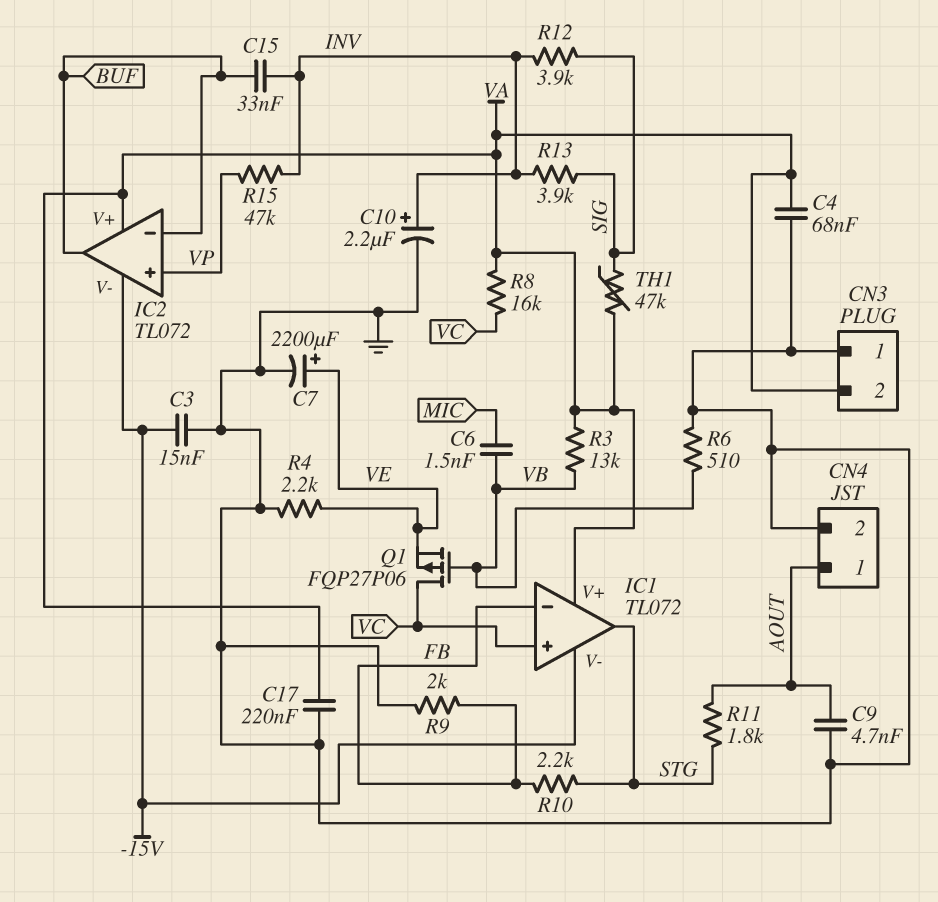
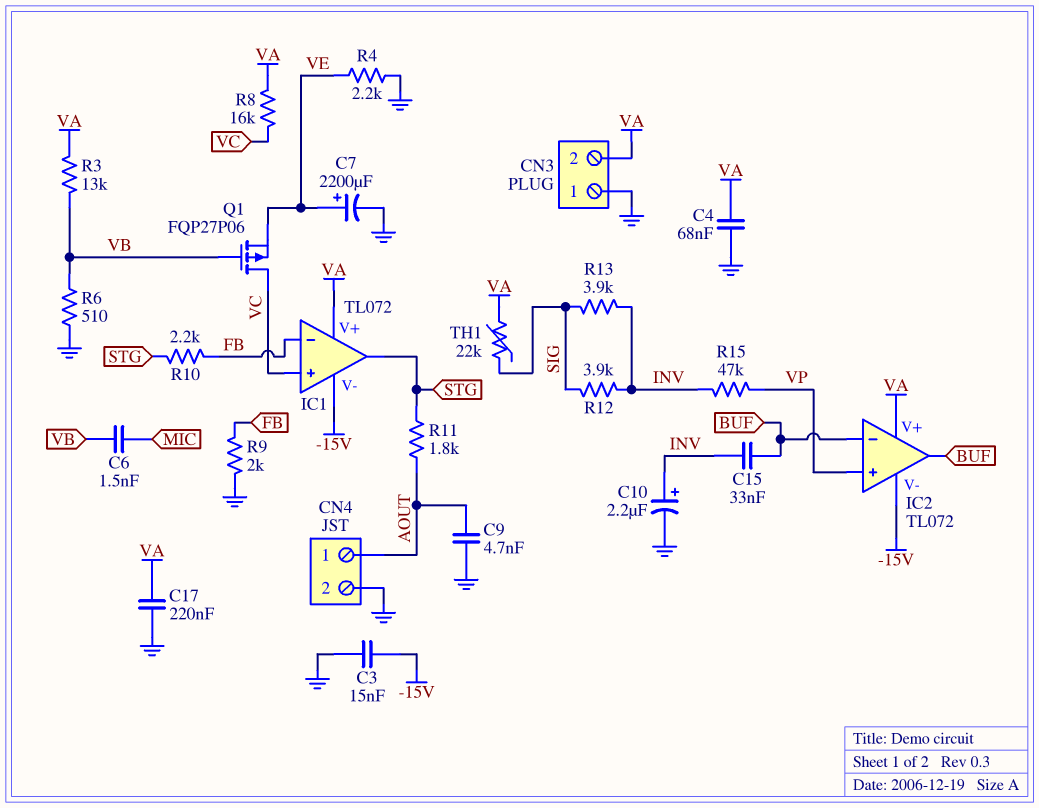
TH1: 47k (SIG, VA) -> 22k (SIG, VA)

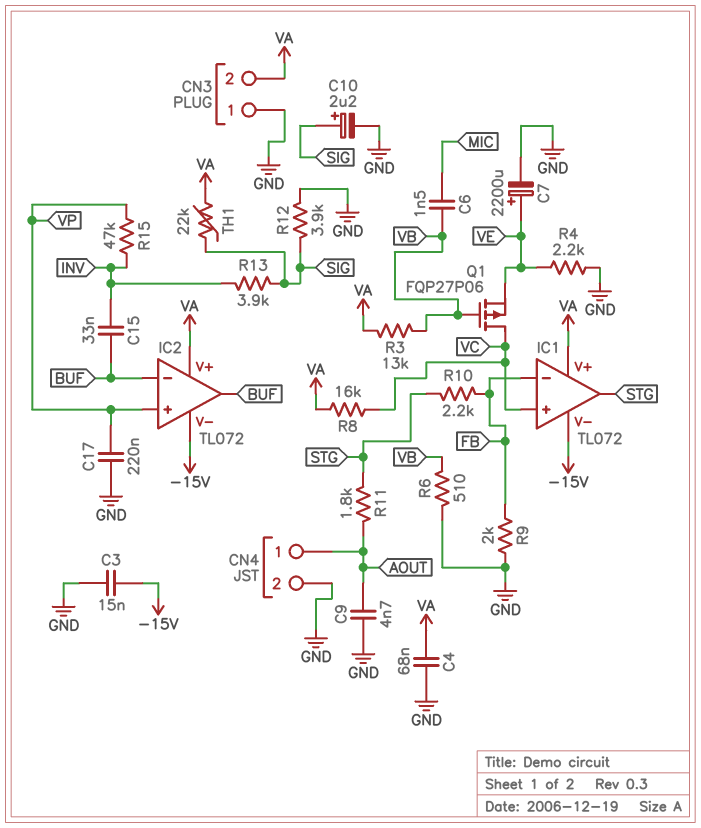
C10: 2.2uF (plus INV, minus GND) -> 2.2uF (plus SIG, minus GND)
C17: 220nF (GND, VA) -> 220nF (GND, VP)
R12: 3.9k (INV, SIG) -> 3.9k (GND, SIG)

